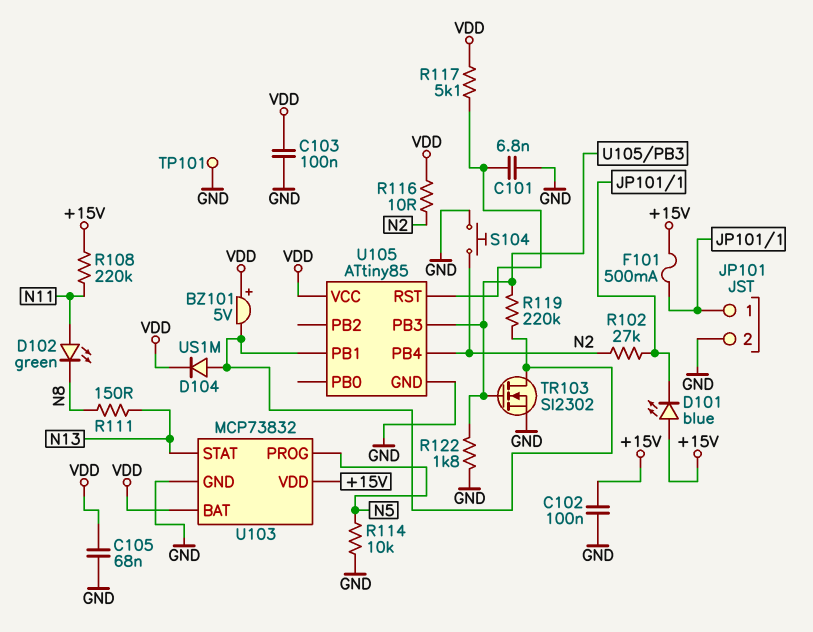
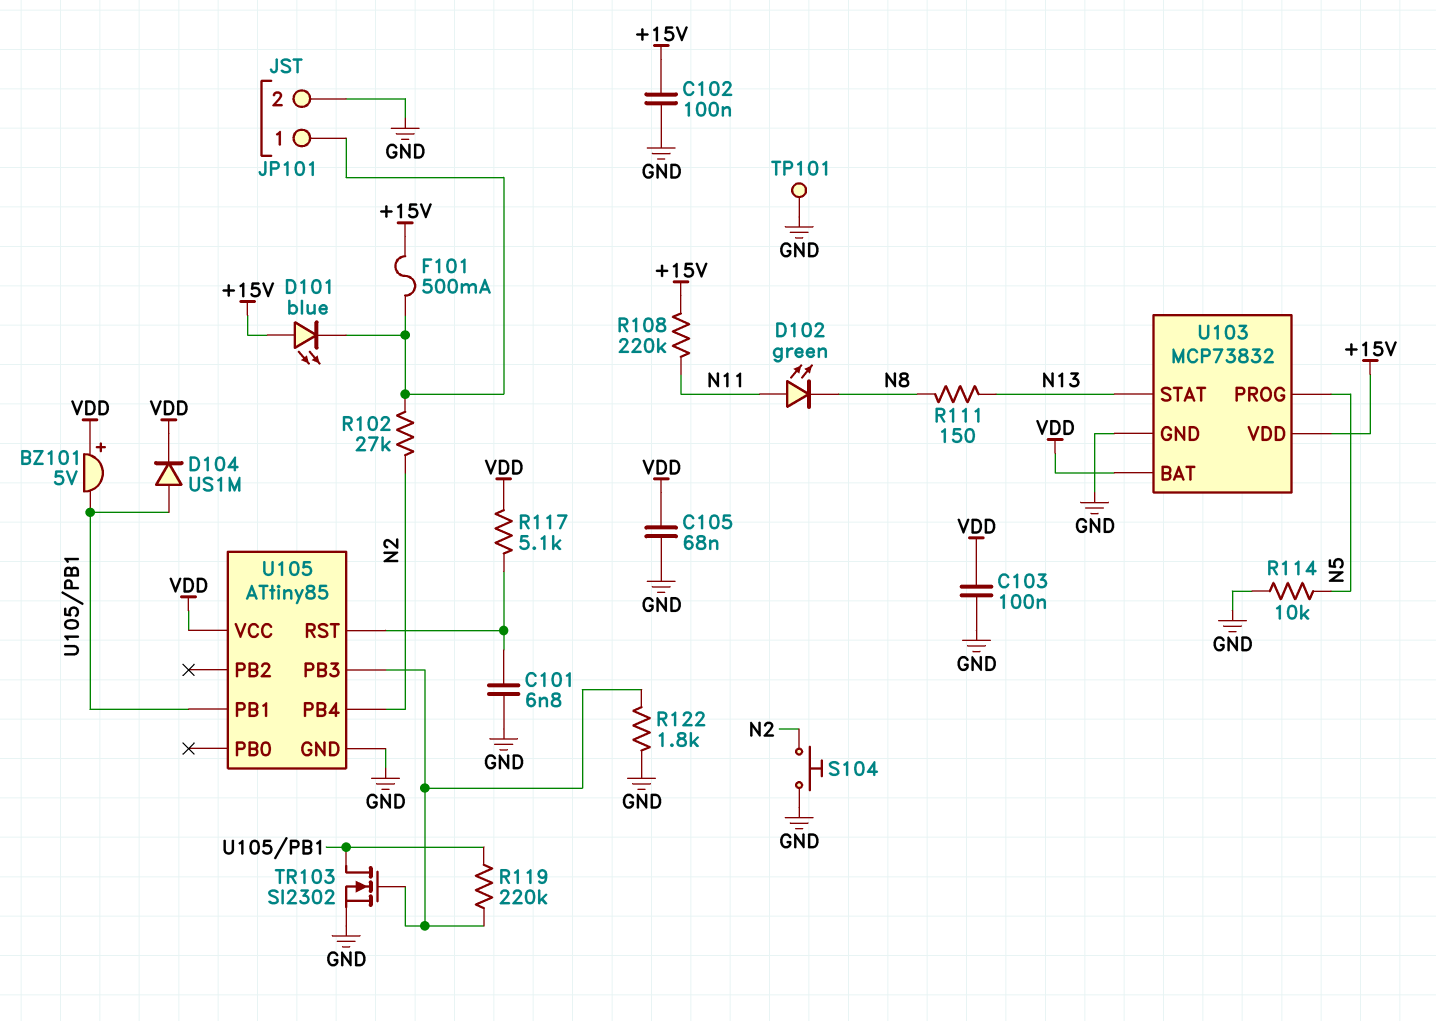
R116: 10 (N2, VDD) -> none

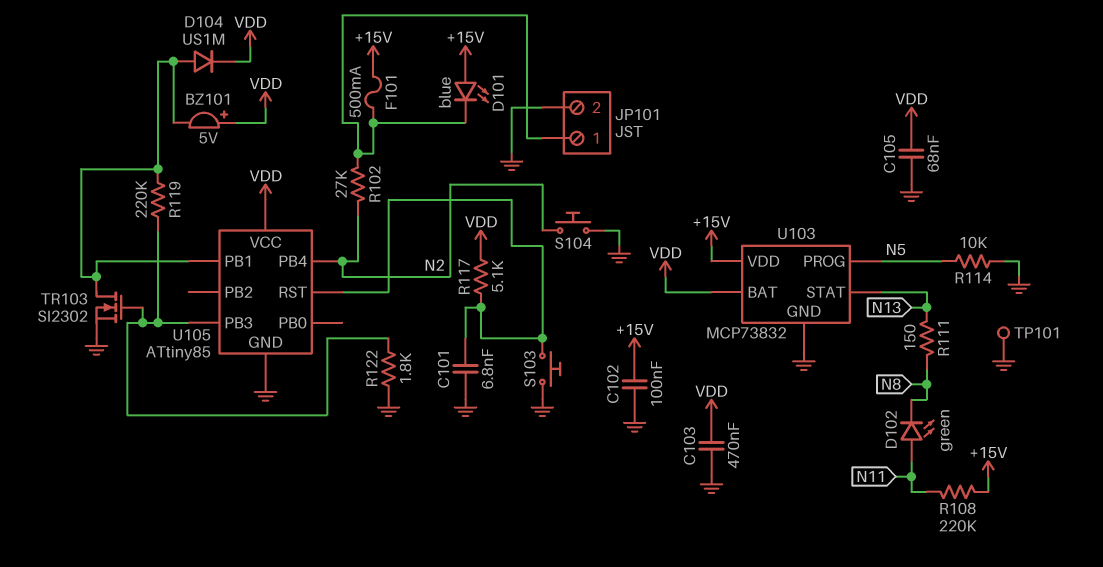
C103: 100nF (GND, VDD) -> 470nF (GND, VDD)
S103: none -> button (GND, U105/RST)

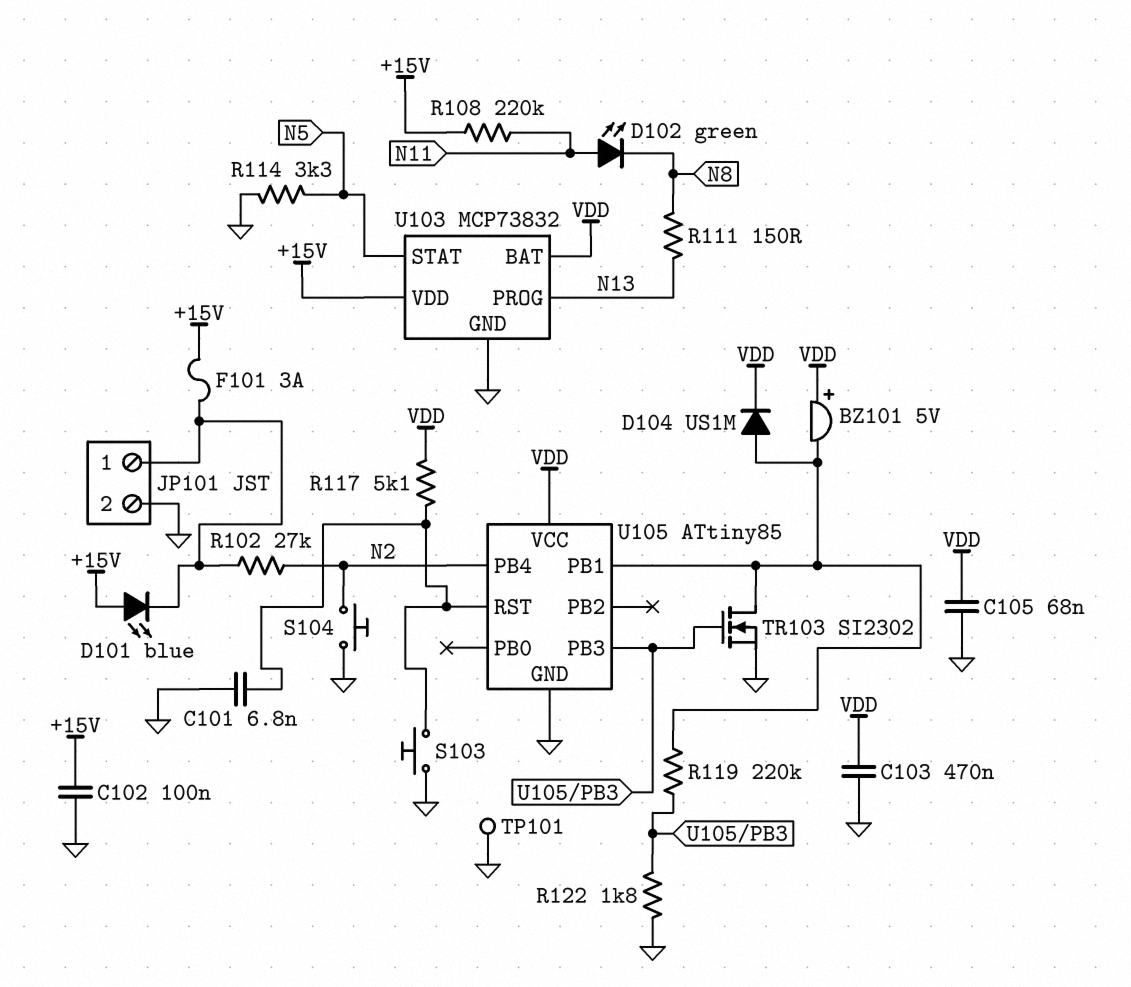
F101: 500mA (+15V, JP101/1) -> 3A (+15V, JP101/1)
R114: 10k (GND, N5) -> 3.3k (GND, N5)
U103 pin PROG: N5 -> N13
U103 pin STAT: N13 -> N5

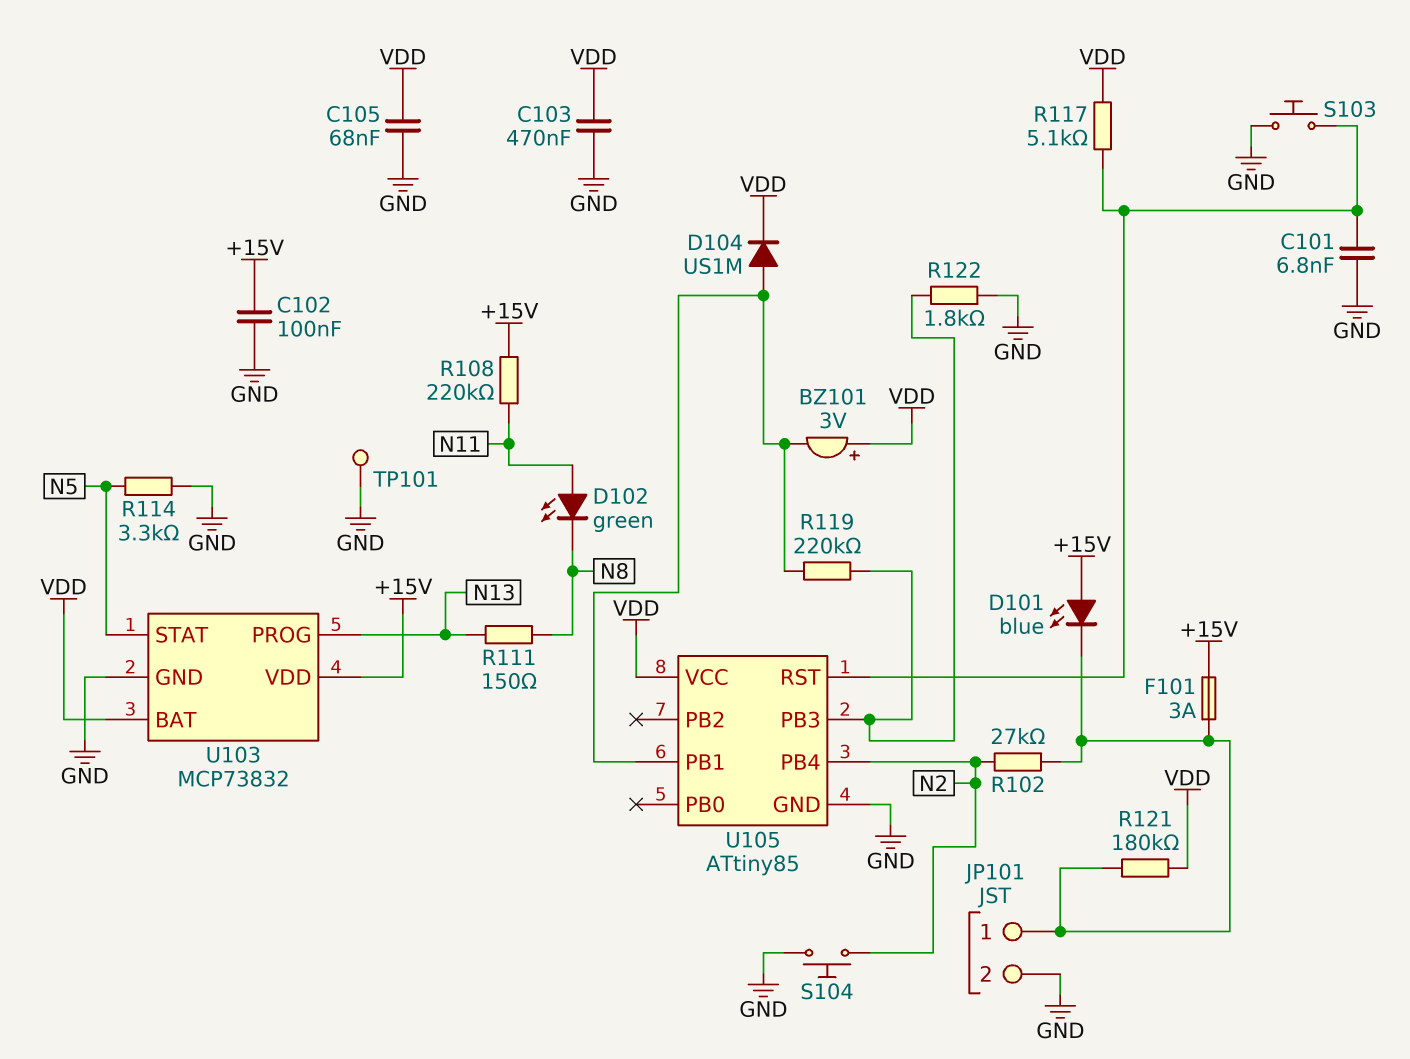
BZ101: buzzer 5V (plus VDD, minus U105/PB1) -> buzzer 3V (plus VDD, minus U105/PB1)
R121: none -> 180k (JP101/1, VDD)
TR103: NMOS SI2302 (G U105/PB3, D U105/PB1, S GND) -> none

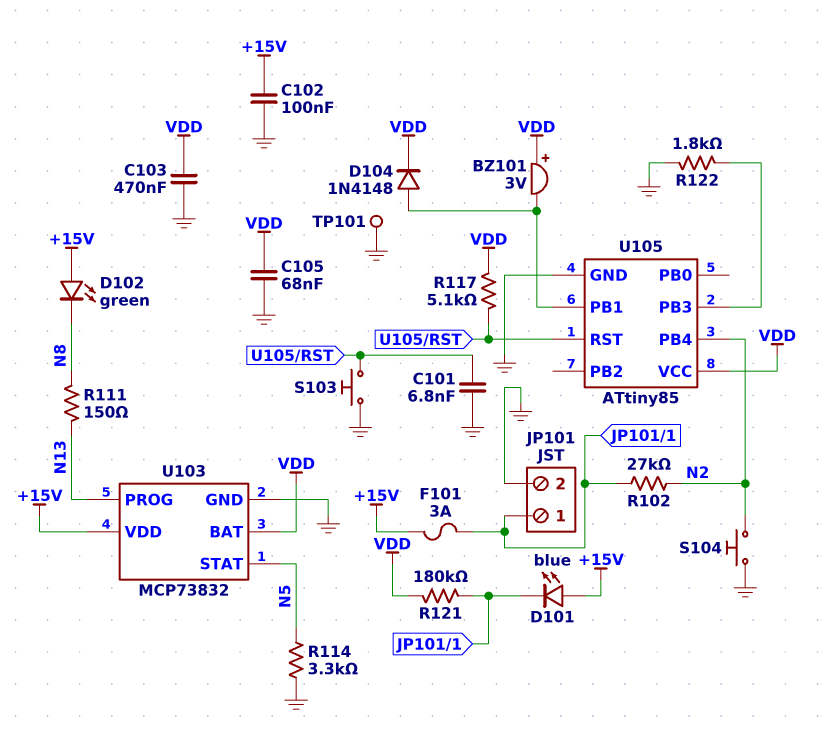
D102: LED green (A N11, K N8) -> LED green (A +15V, K N8)
D104: diode US1M (A U105/PB1, K VDD) -> diode 1N4148 (A U105/PB1, K VDD)
R108: 220k (+15V, N11) -> none
R119: 220k (U105/PB1, U105/PB3) -> none

